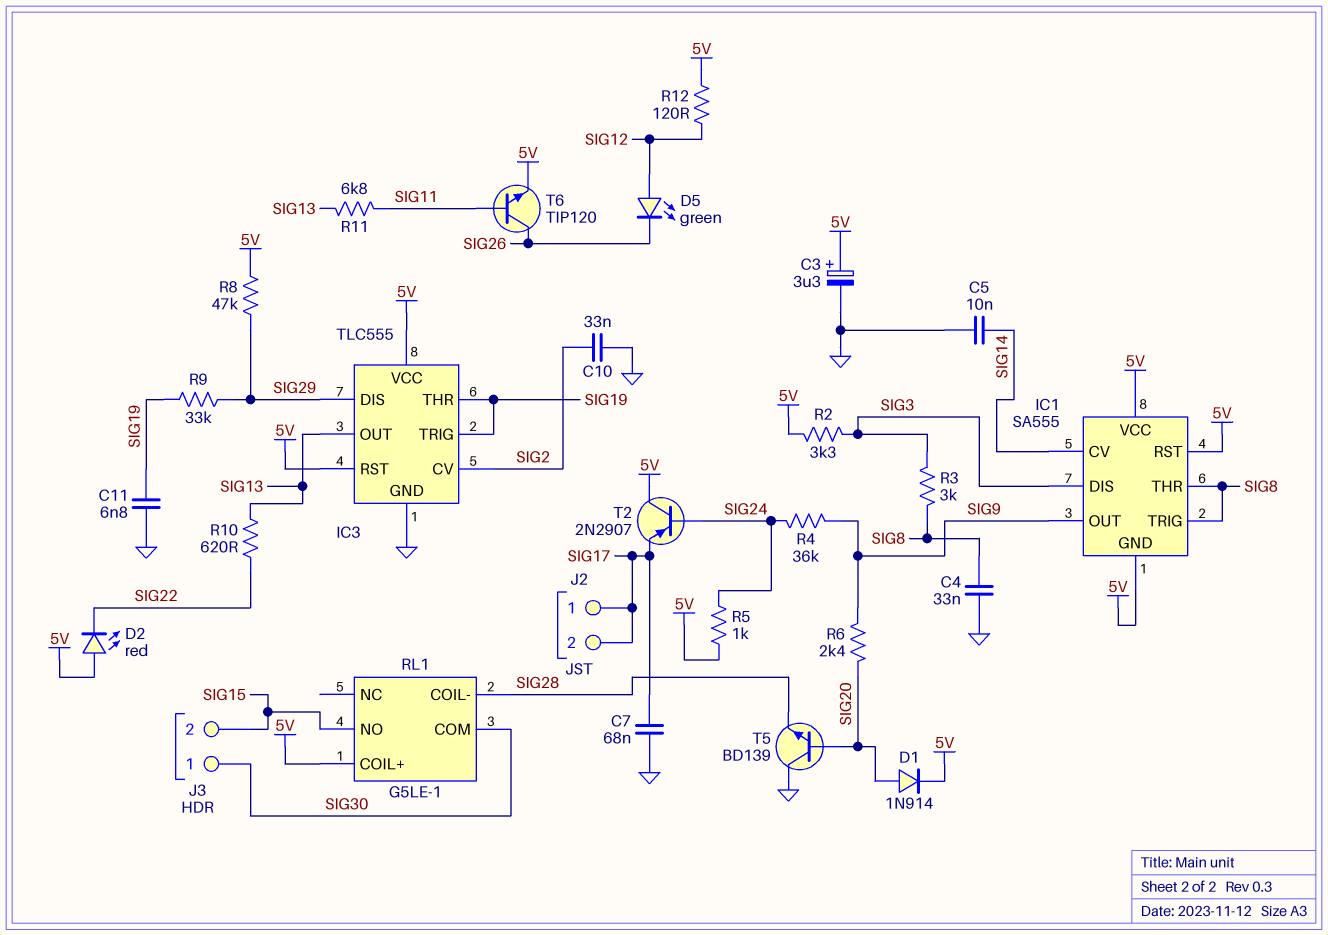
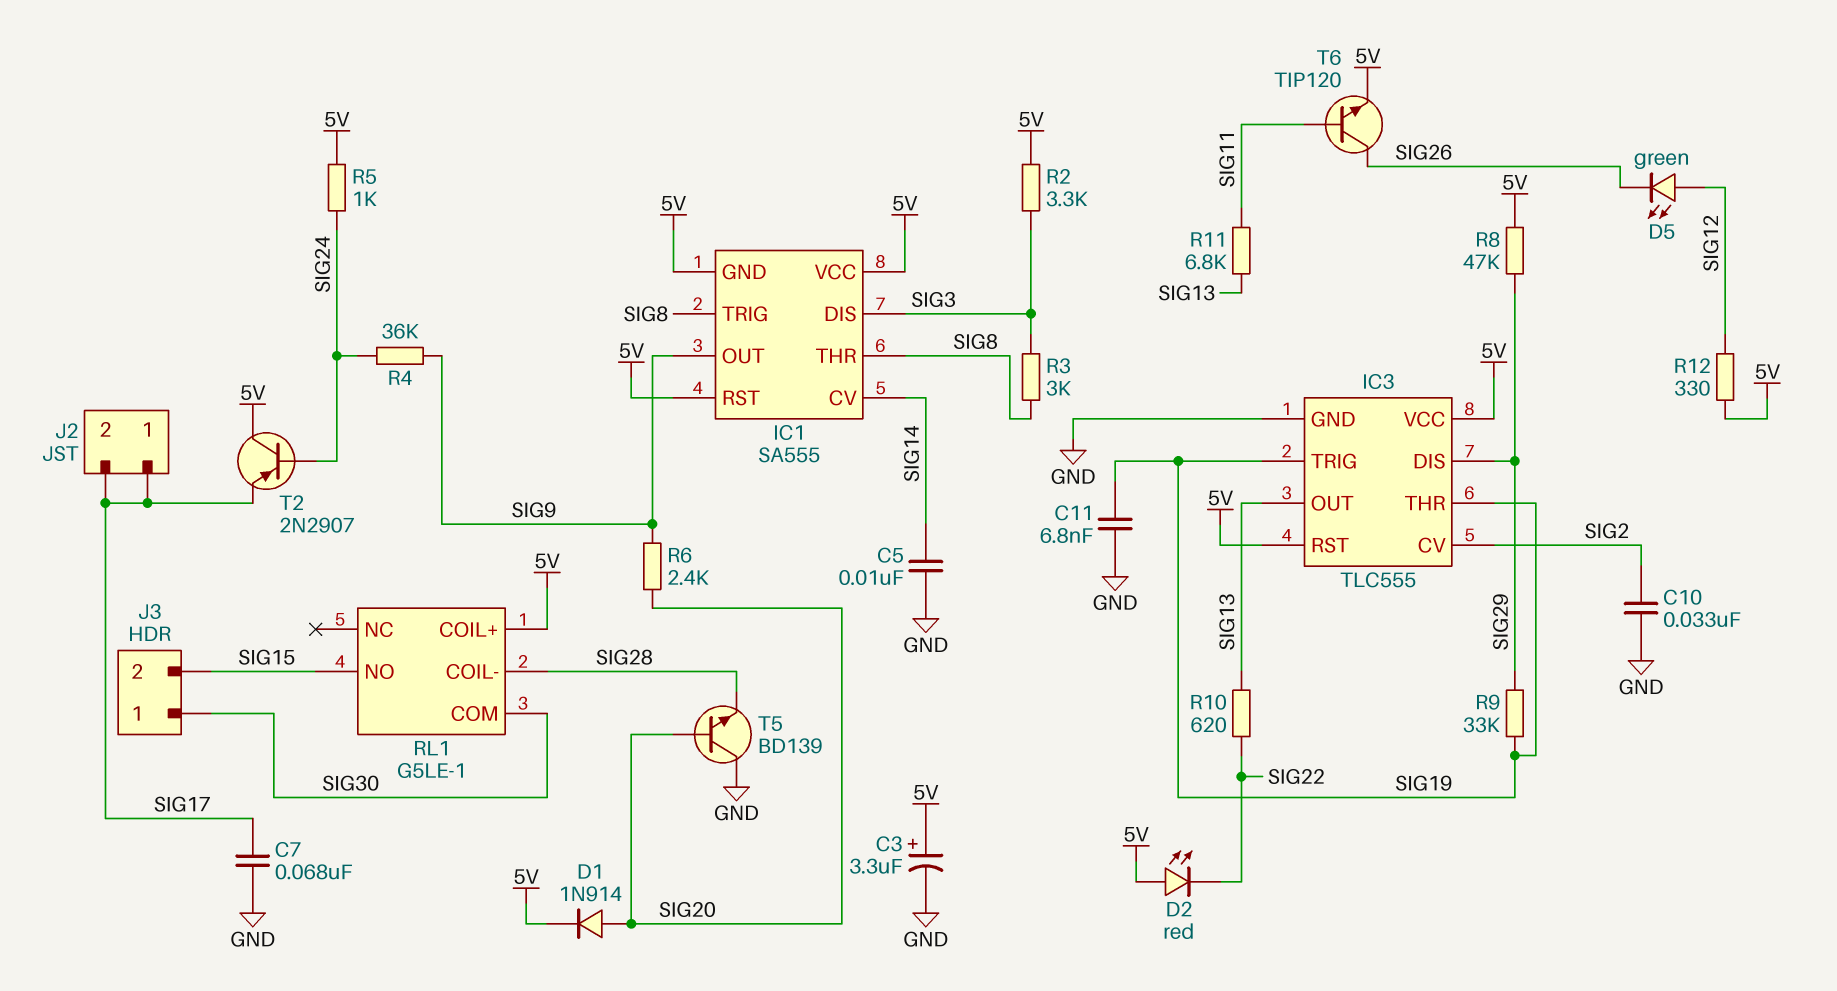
C4: 33nF (GND, SIG8) -> none
R12: 120 (5V, SIG12) -> 330 (5V, SIG12)

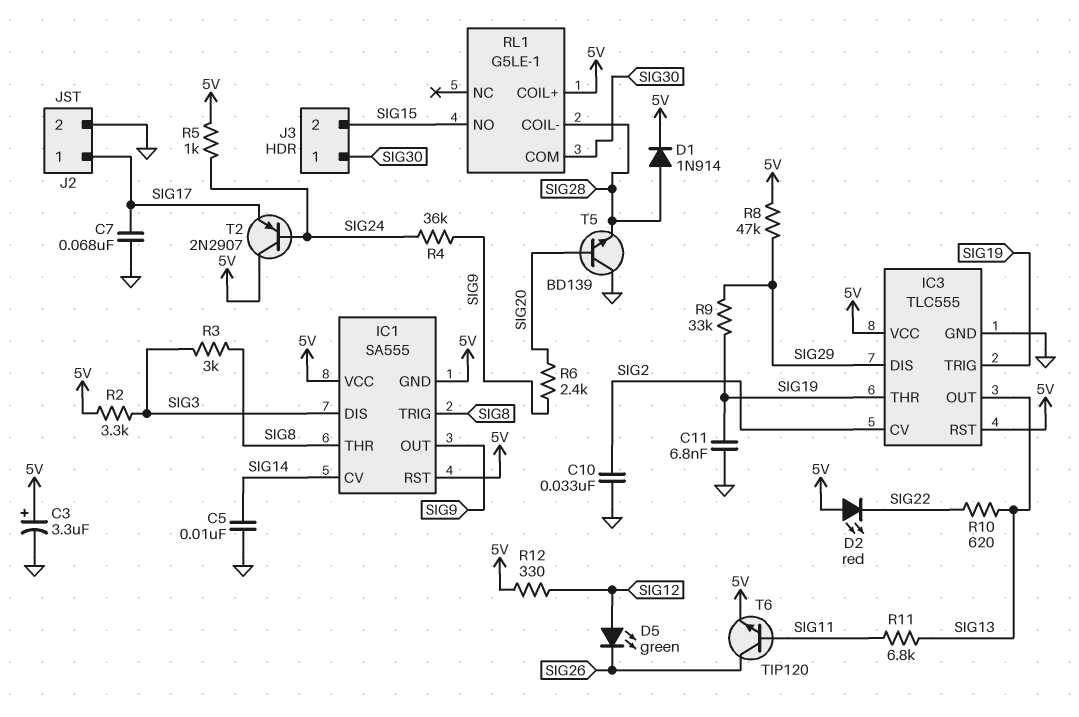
D1: diode 1N914 (A SIG20, K 5V) -> diode 1N914 (A SIG28, K 5V)
J2 pin 2: SIG17 -> GND

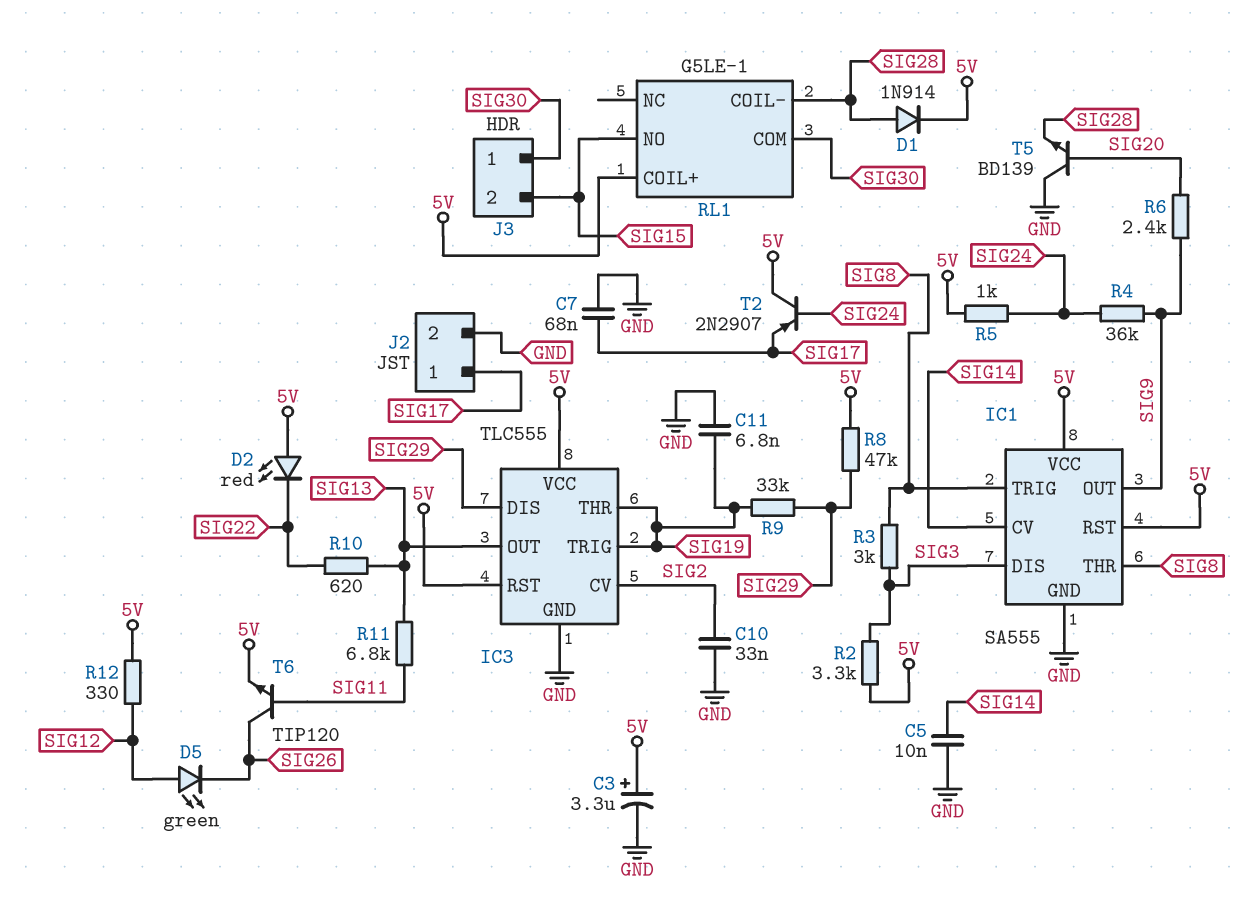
IC1 pin GND: 5V -> GND

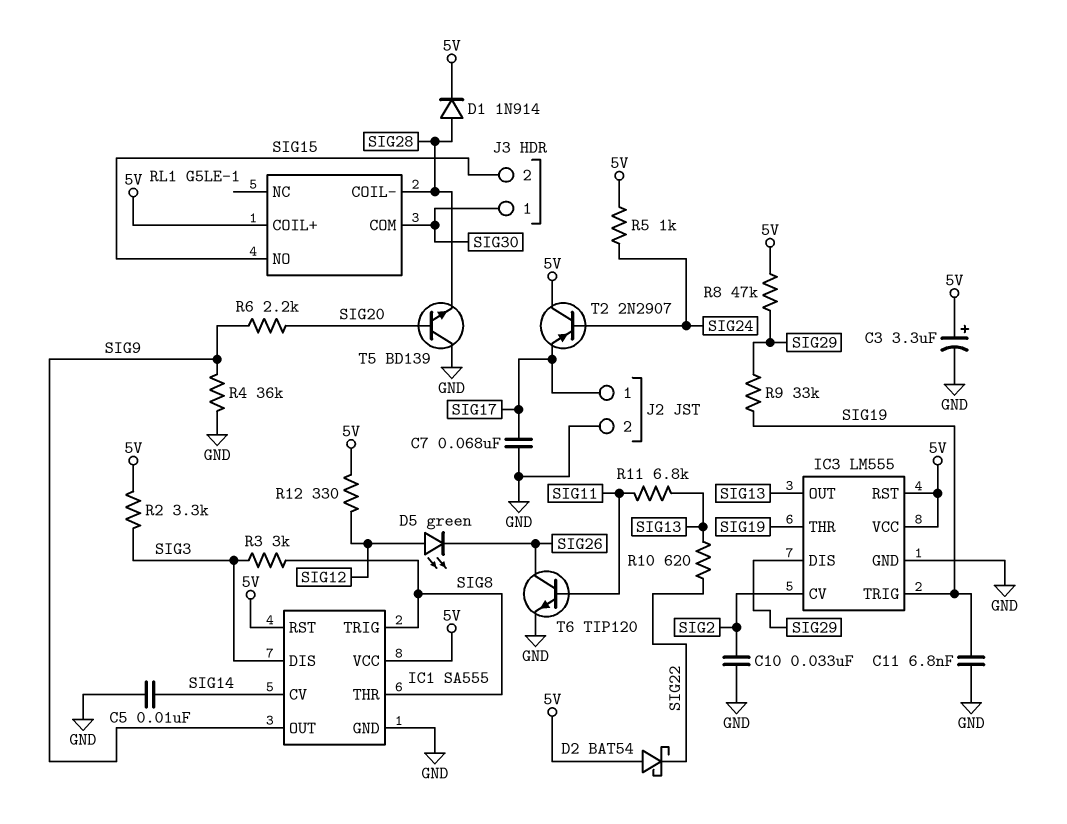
D2: LED red (A 5V, K SIG22) -> schottky BAT54 (A 5V, K SIG22)
IC3: TLC555 -> LM555
R4: 36k (SIG9, SIG24) -> 36k (GND, SIG9)
R6: 2.4k (SIG9, SIG20) -> 2.2k (SIG9, SIG20)
T6: NPN TIP120 (B SIG11, C SIG26, E 5V) -> NPN TIP120 (B SIG11, C SIG26, E GND)

